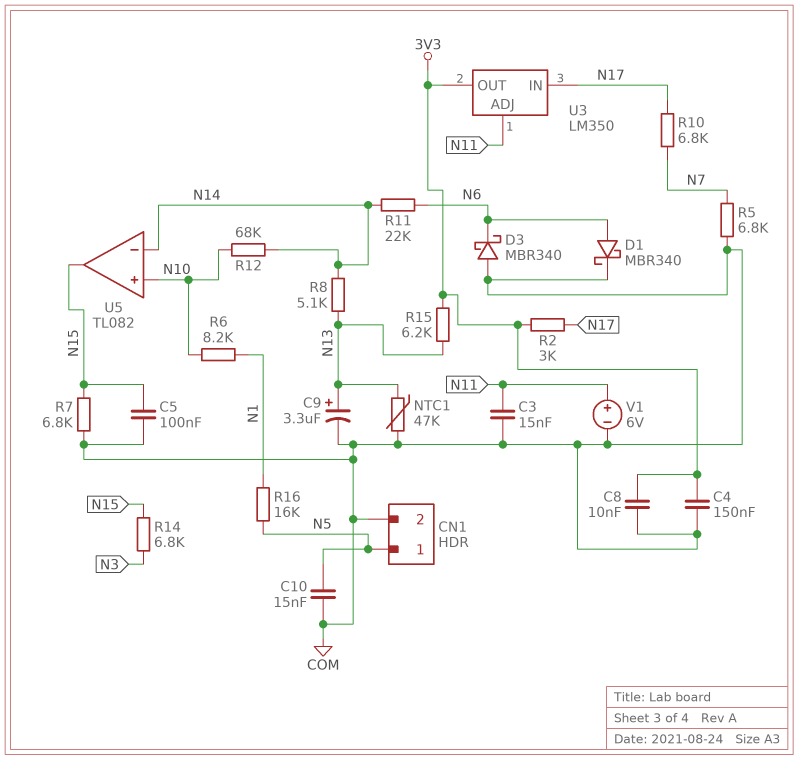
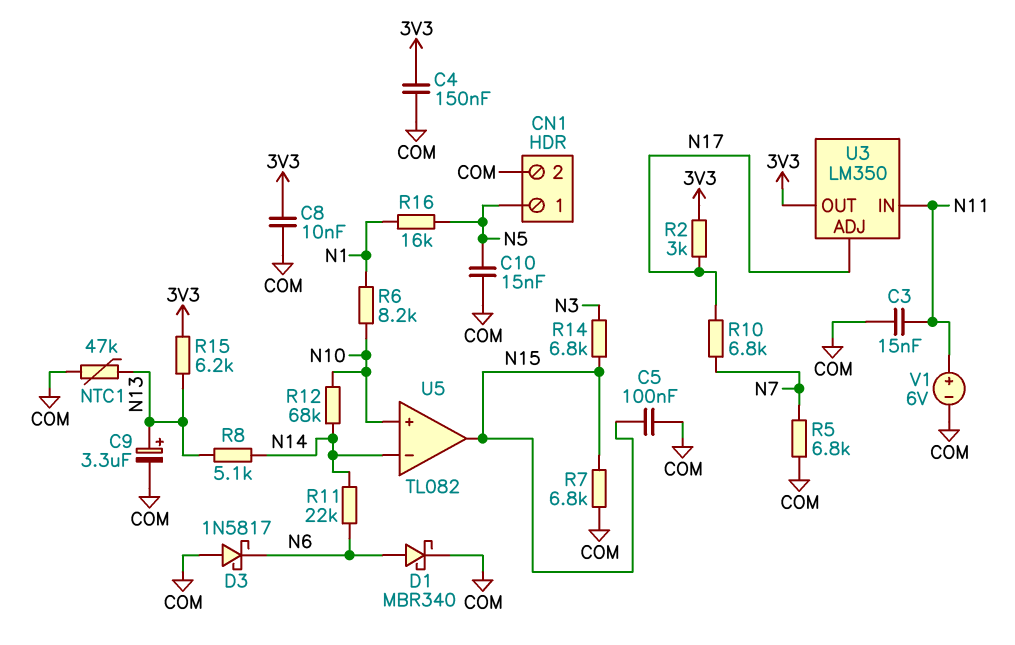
D3: schottky MBR340 (A COM, K N6) -> schottky 1N5817 (A COM, K N6)
U3 pin ADJ: N11 -> N17
U3 pin IN: N17 -> N11

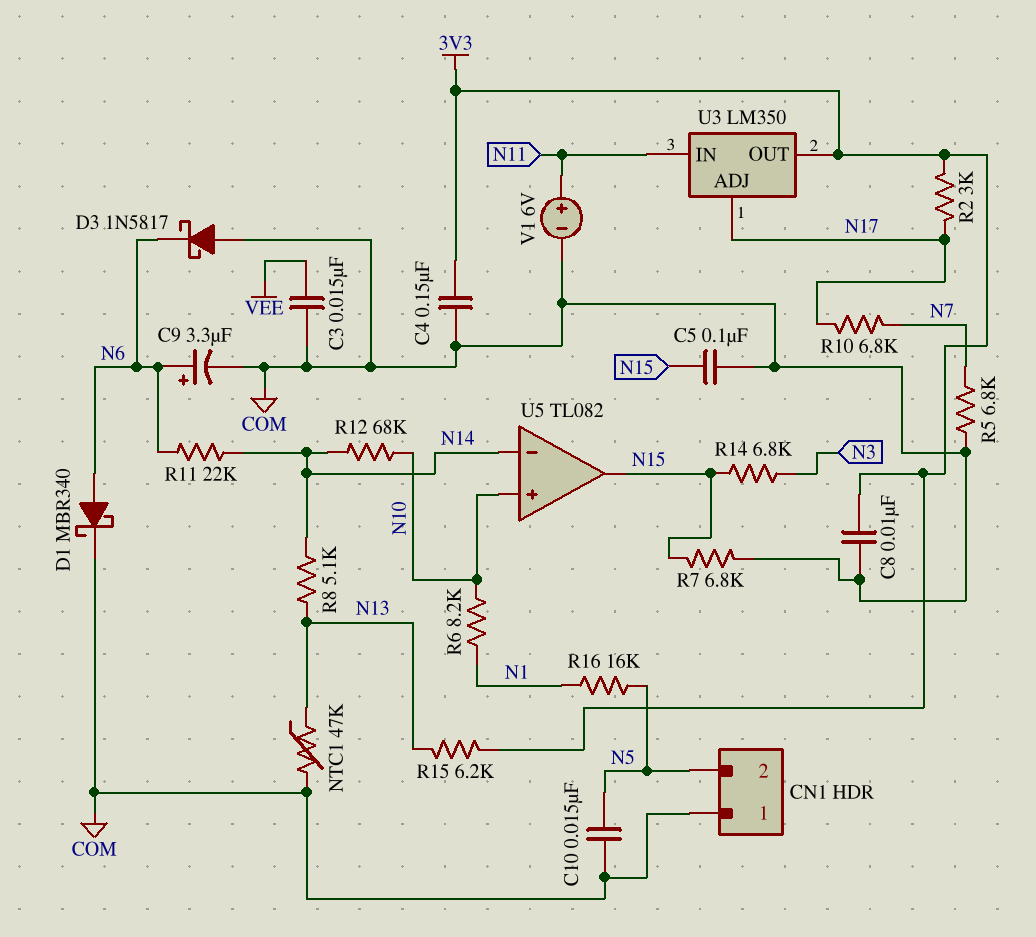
C3: 15nF (COM, N11) -> 15nF (COM, VEE)
C9: 3.3uF (plus N13, minus COM) -> 3.3uF (plus N6, minus COM)
CN1 pin 1: N5 -> COM
CN1 pin 2: COM -> N5

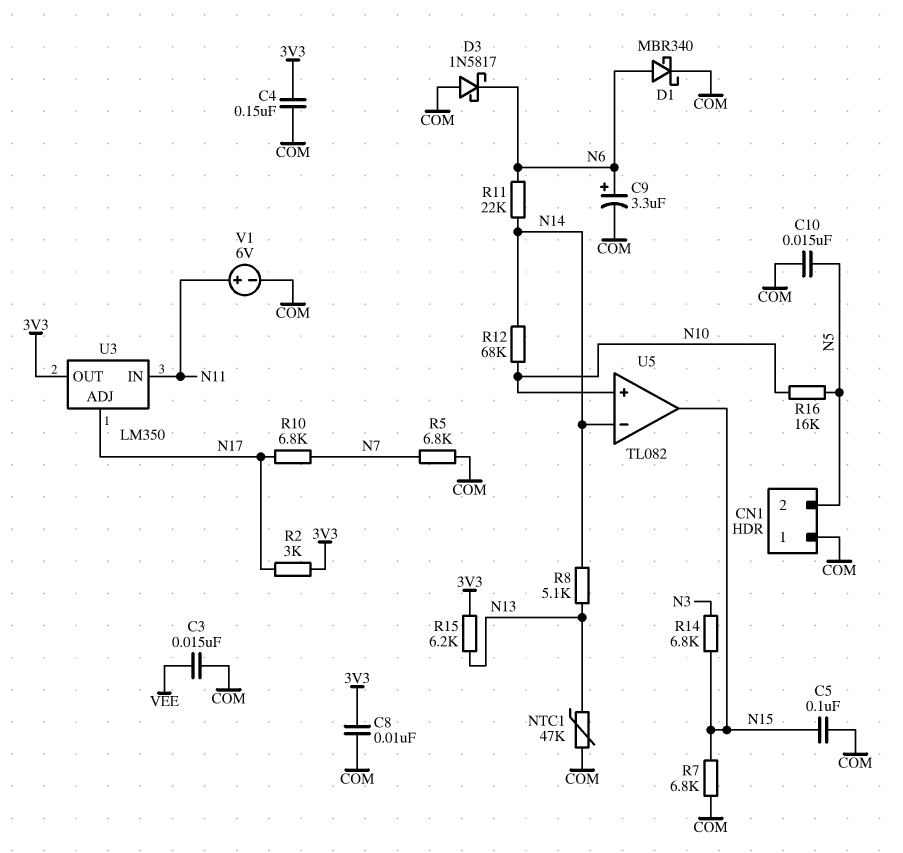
R6: 8.2k (N1, N10) -> none
R16: 16k (N1, N5) -> 16k (N5, N10)

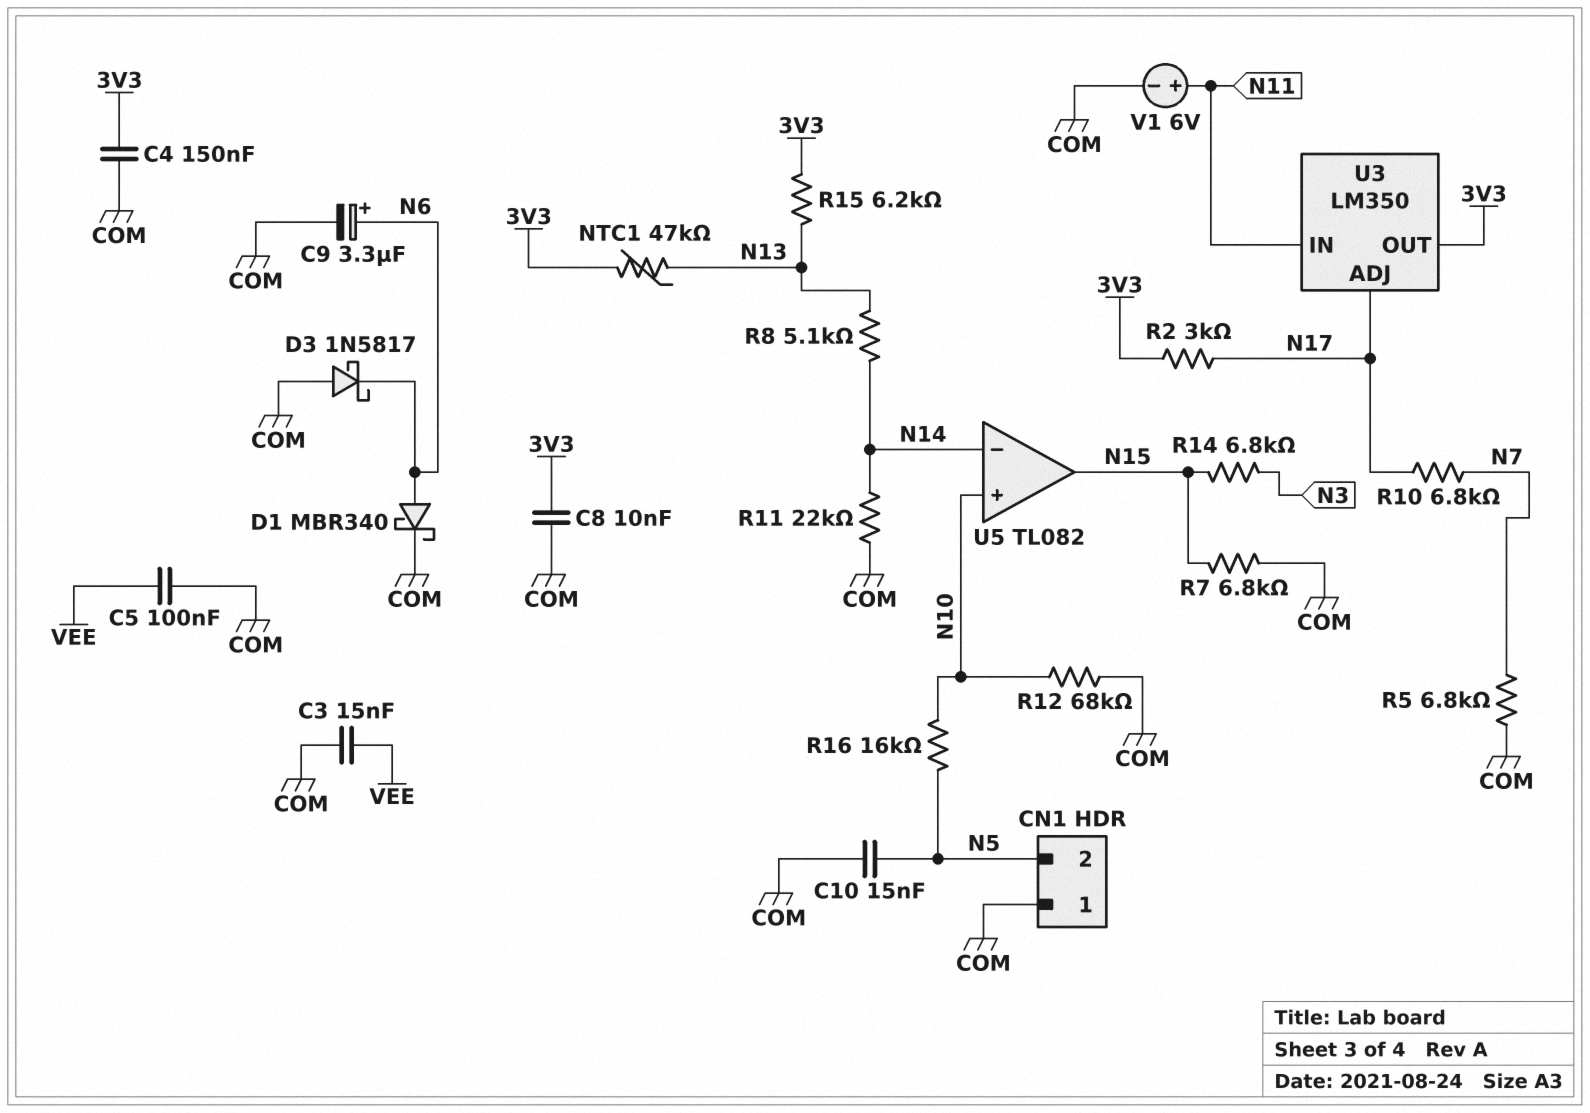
C5: 100nF (COM, N15) -> 100nF (COM, VEE)
NTC1: 47k (COM, N13) -> 47k (3V3, N13)
R11: 22k (N6, N14) -> 22k (COM, N14)
R12: 68k (N10, N14) -> 68k (COM, N10)

